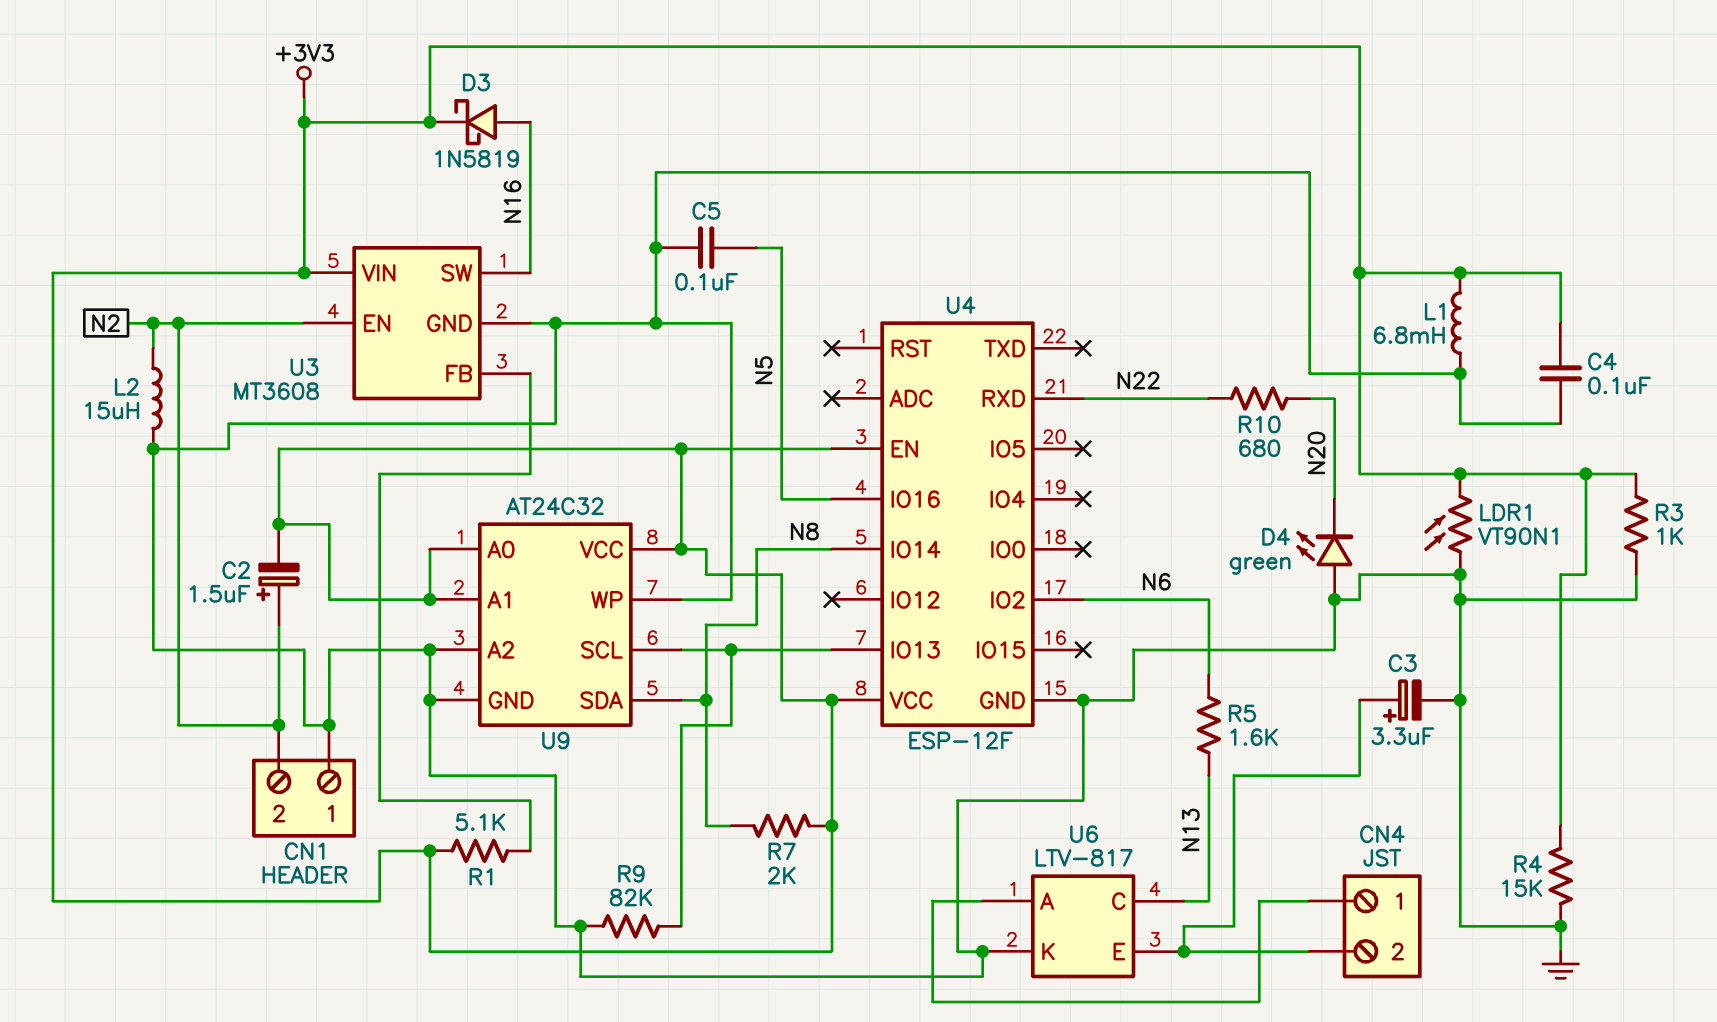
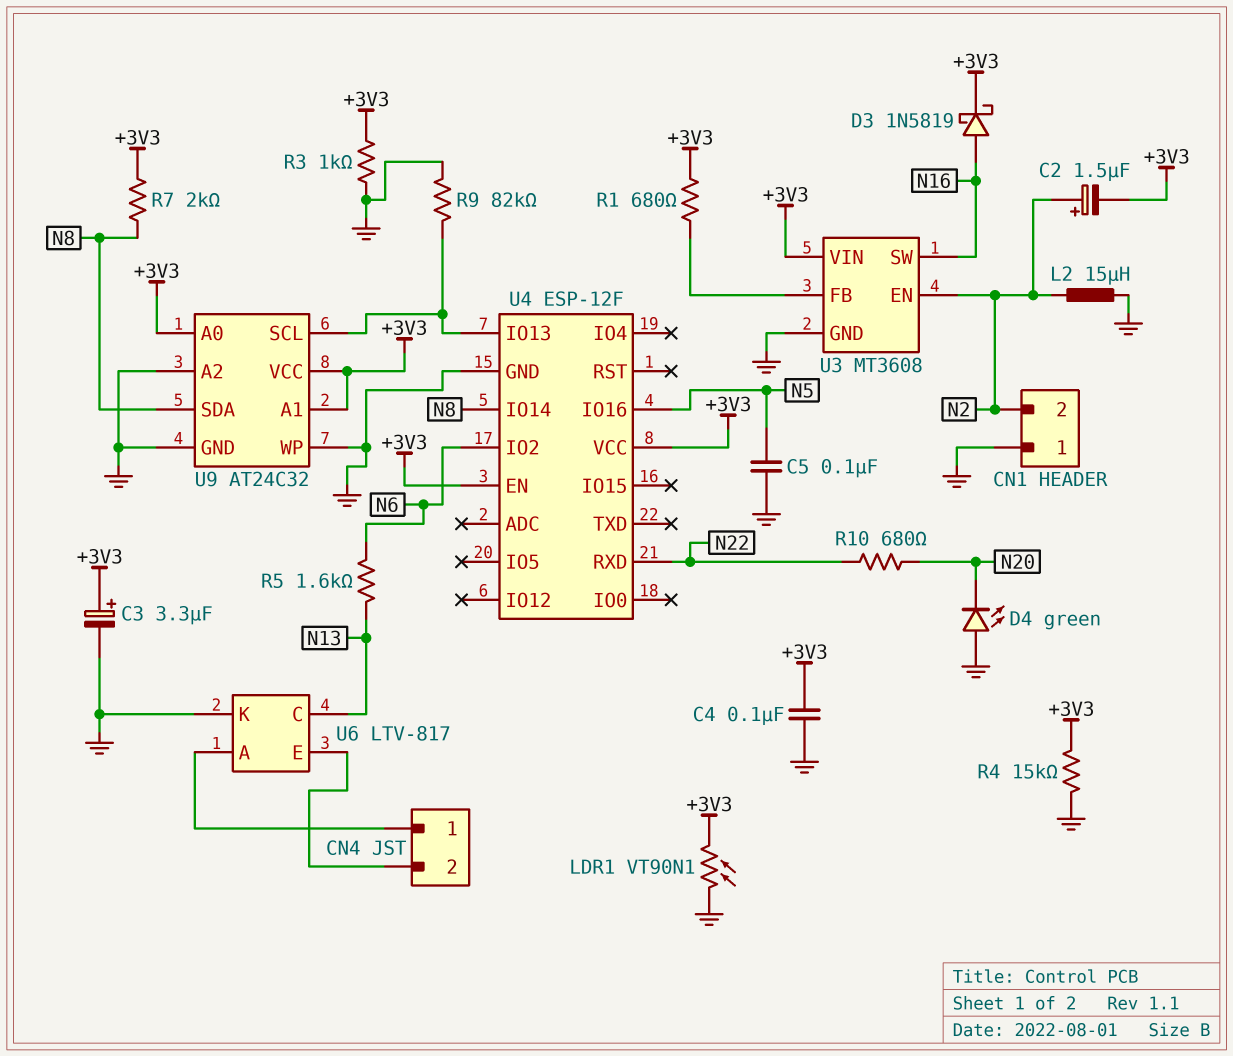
C3: 3.3uF (plus CN4/2, minus GND) -> 3.3uF (plus +3V3, minus GND)
L1: 6.8mH (+3V3, GND) -> none
R1: 5.1k (+3V3, U3/FB) -> 680 (+3V3, U3/FB)

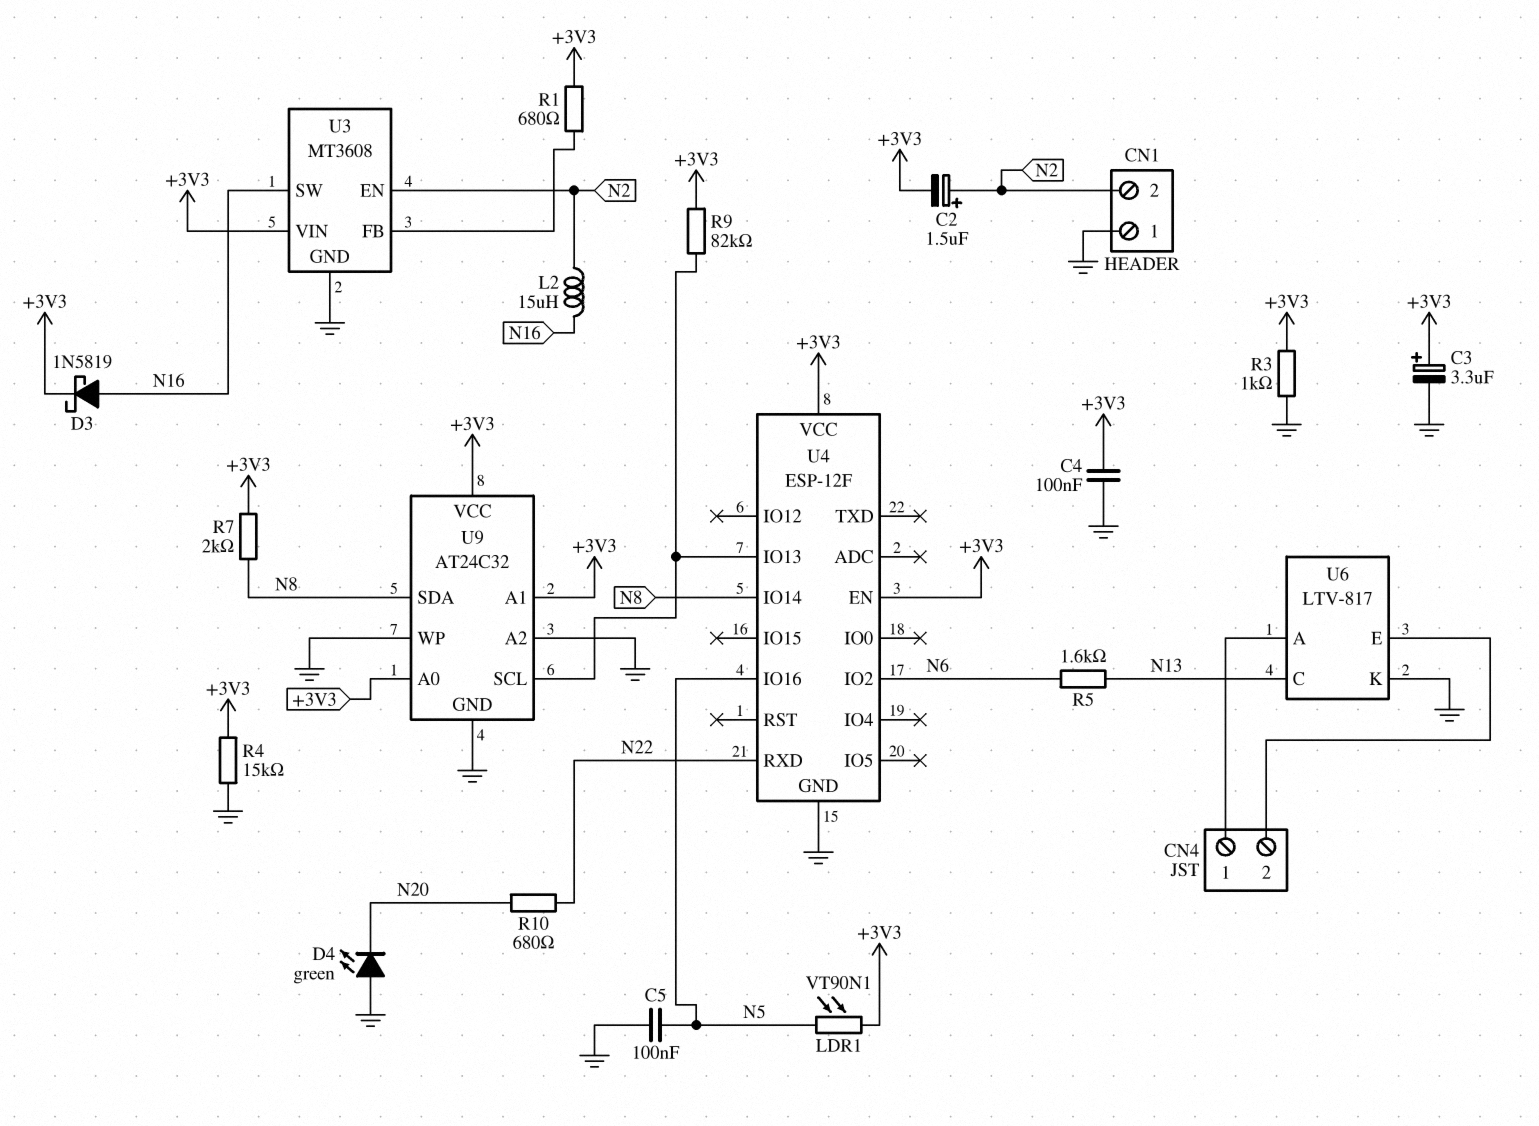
L2: 15uH (GND, N2) -> 15uH (N2, N16)
LDR1: VT90N1 (+3V3, GND) -> VT90N1 (+3V3, N5)
R9: 82k (GND, U4/IO13) -> 82k (+3V3, U4/IO13)

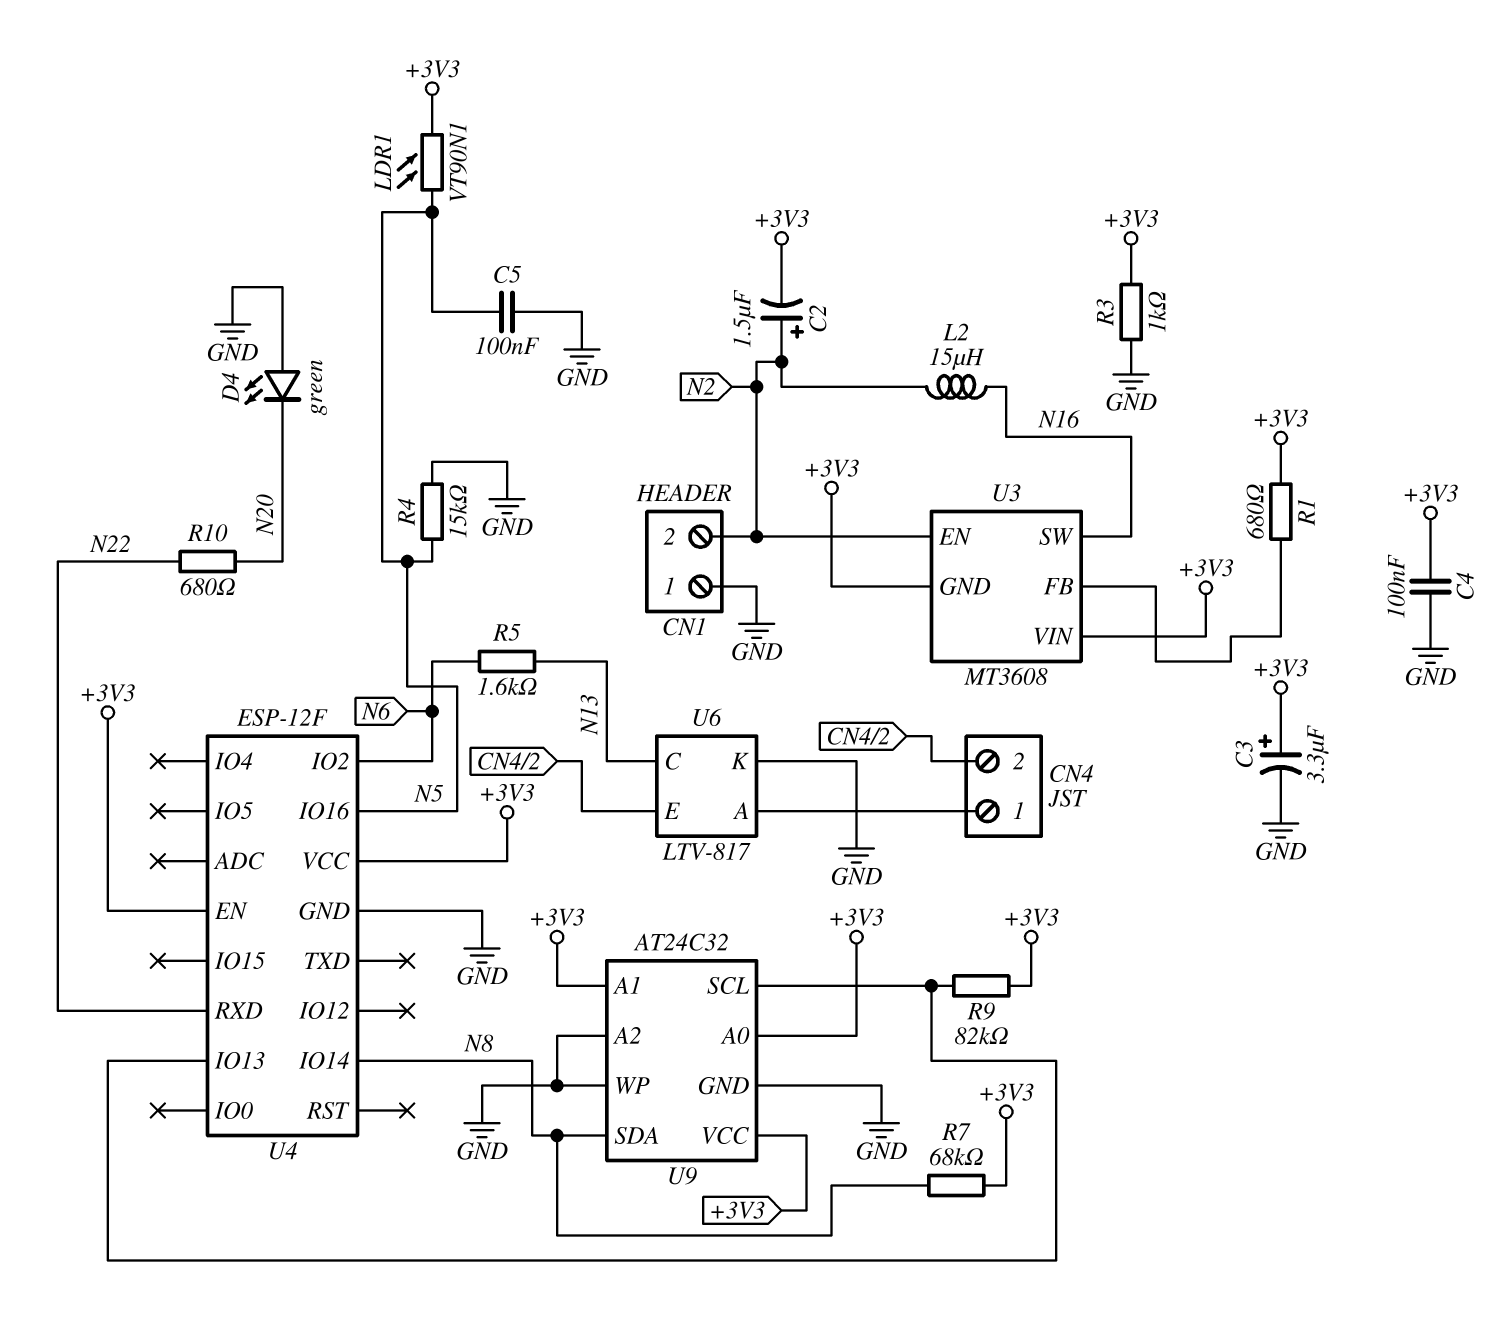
D3: schottky 1N5819 (A N16, K +3V3) -> none
R4: 15k (+3V3, GND) -> 15k (GND, N5)
R7: 2k (+3V3, N8) -> 68k (+3V3, N8)
U3 pin GND: GND -> +3V3

